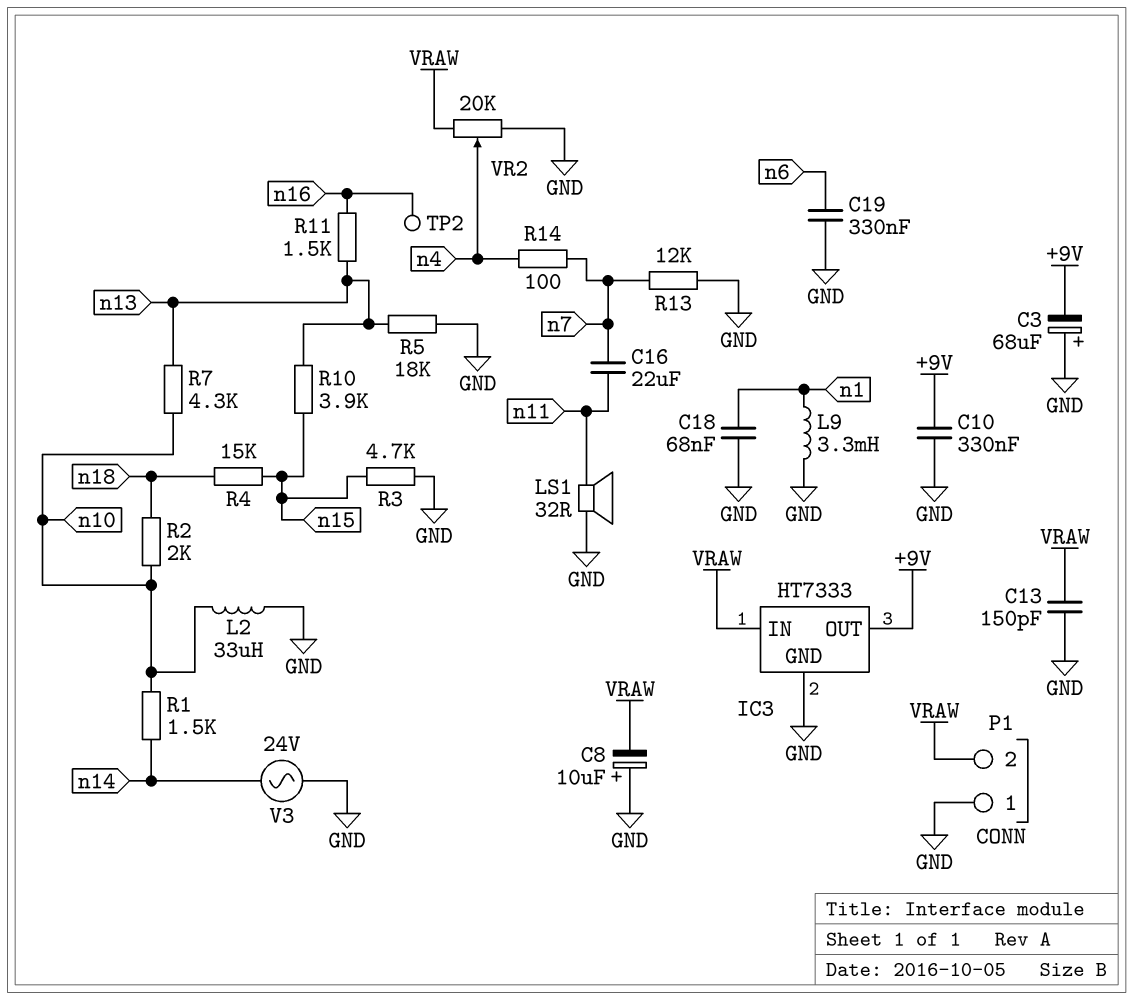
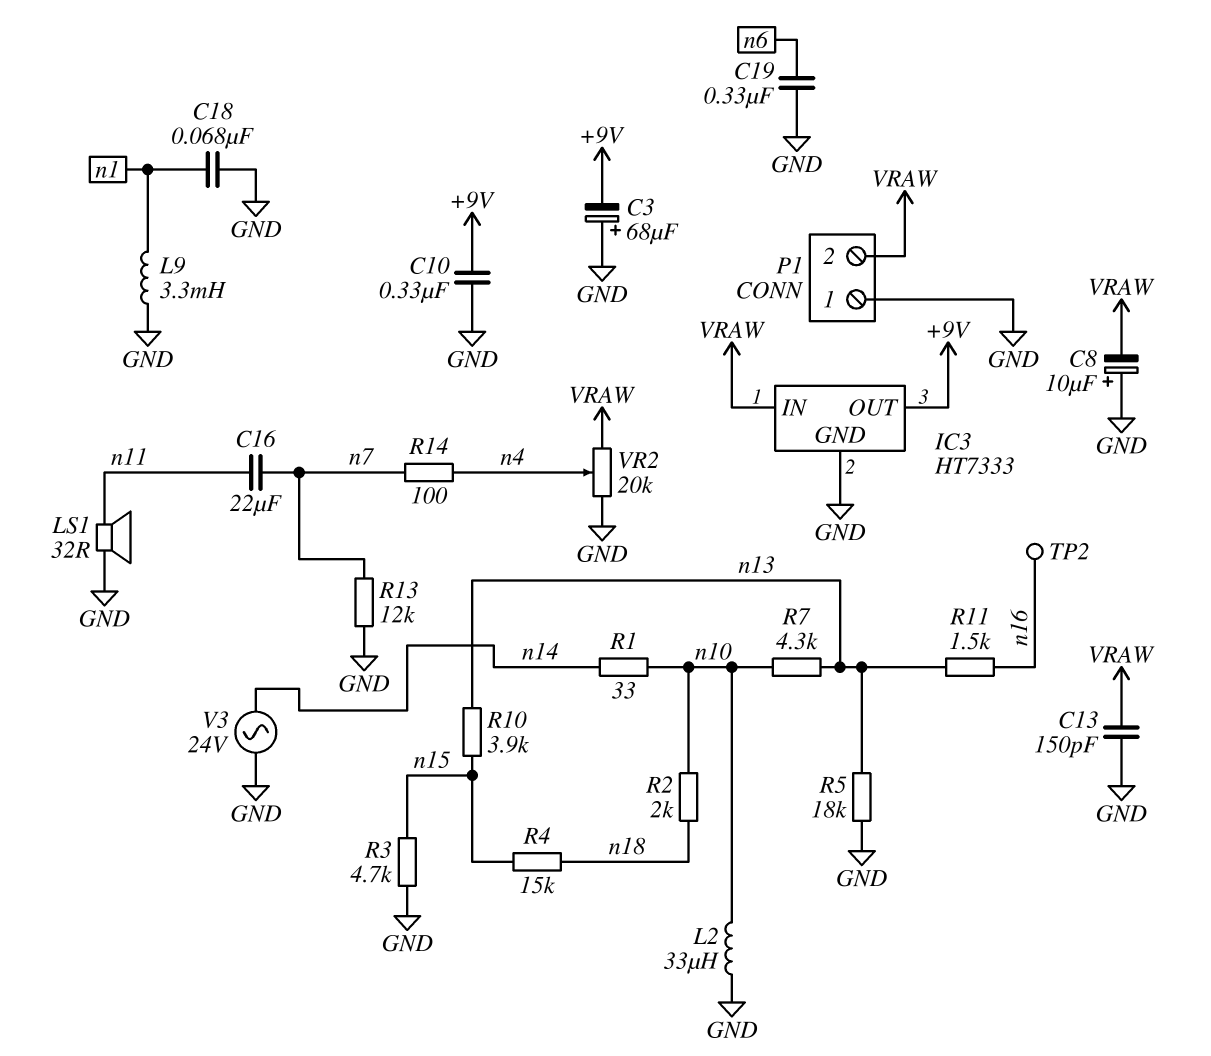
R1: 1.5k (n10, n14) -> 33 (n10, n14)

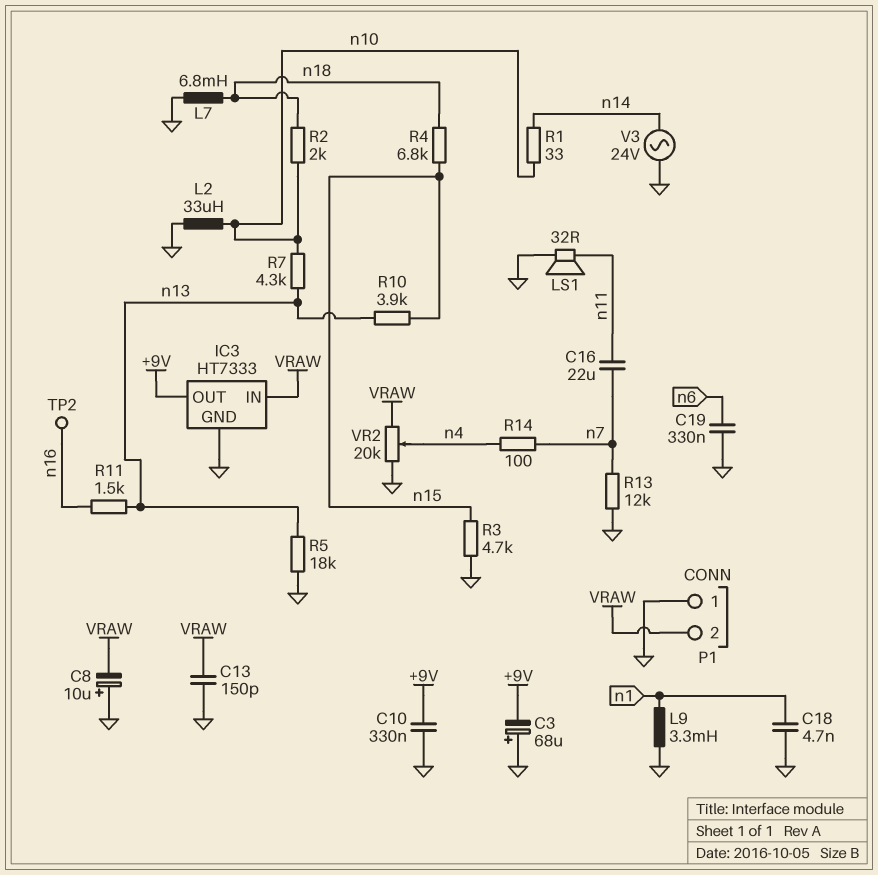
C18: 68nF (GND, n1) -> 4.7nF (GND, n1)
L7: none -> 6.8mH (GND, n18)
R4: 15k (n15, n18) -> 6.8k (n15, n18)

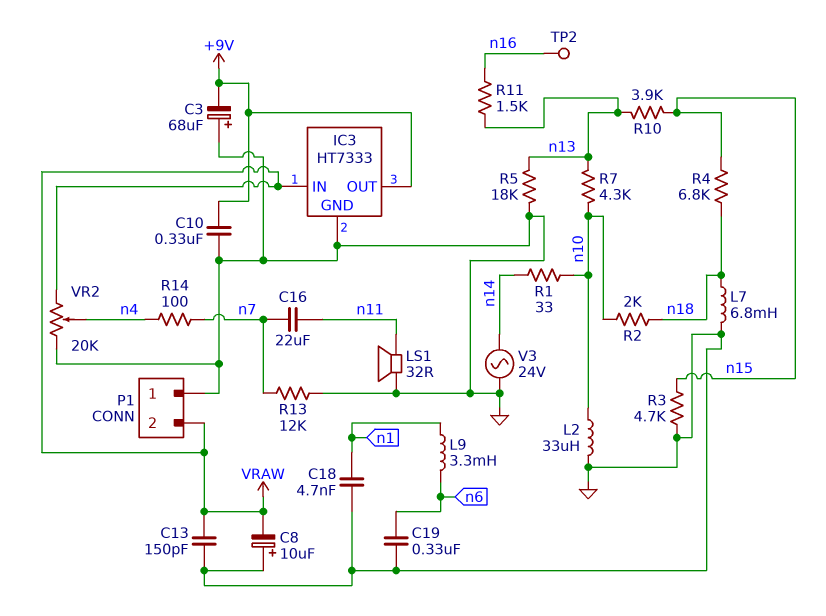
L9: 3.3mH (GND, n1) -> 3.3mH (n1, n6)

